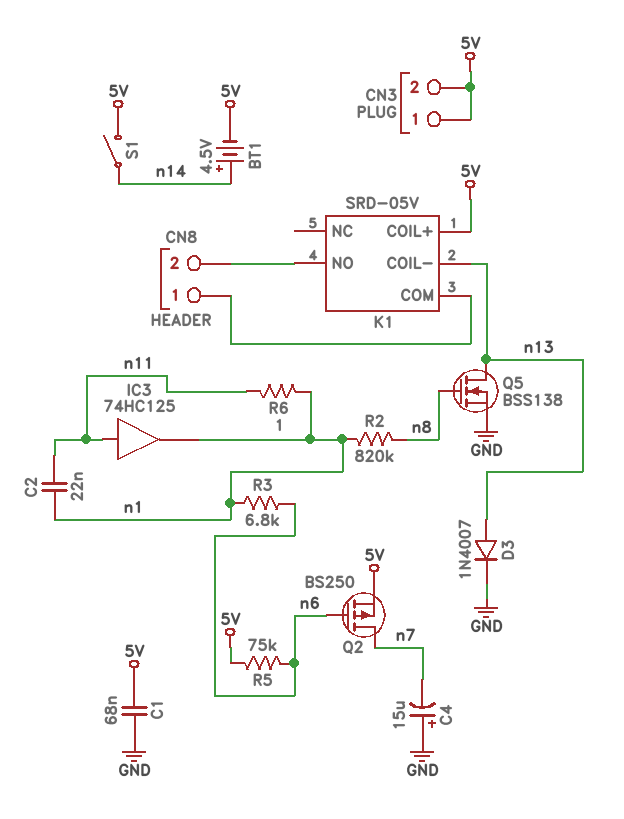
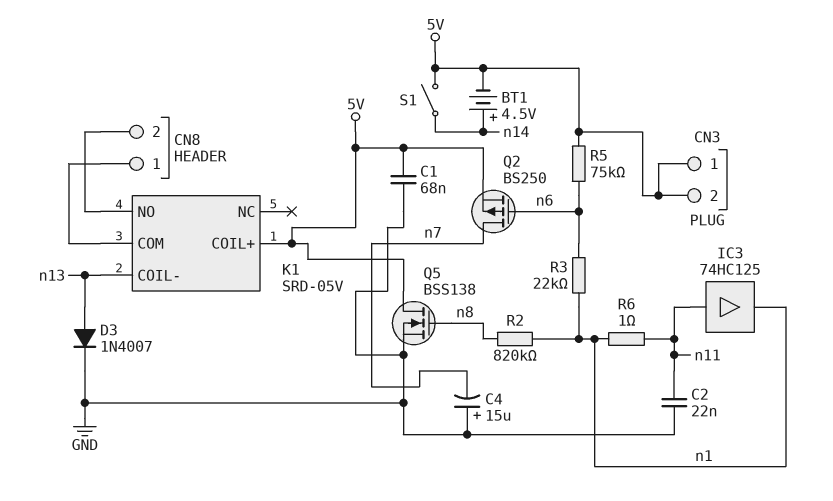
C2: 22nF (n1, n11) -> 22nF (GND, n11)
Q5: NMOS BSS138 (G n8, D n13, S GND) -> NMOS BSS138 (G n8, D 5V, S GND)
R3: 6.8k (n1, n6) -> 22k (n1, n6)

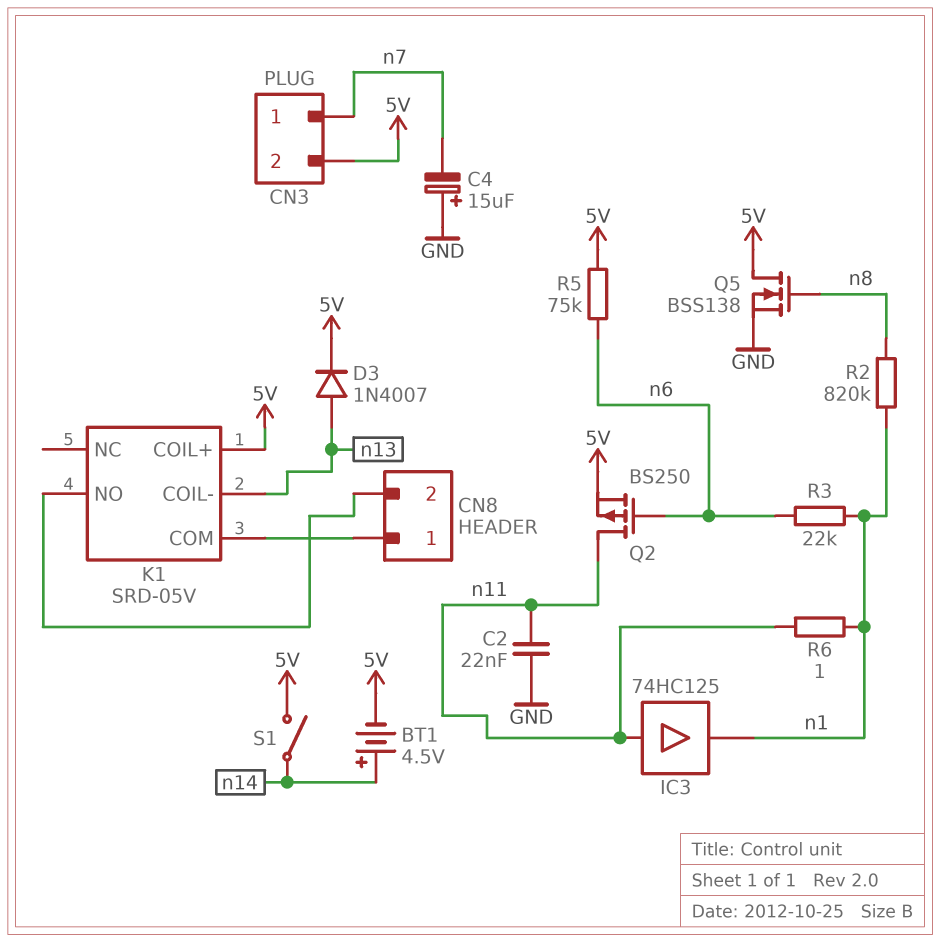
C1: 68nF (5V, GND) -> none
CN3 pin 1: 5V -> n7
D3: diode 1N4007 (A n13, K GND) -> diode 1N4007 (A n13, K 5V)
Q2: PMOS BS250 (G n6, D n7, S 5V) -> PMOS BS250 (G n6, D n11, S 5V)

